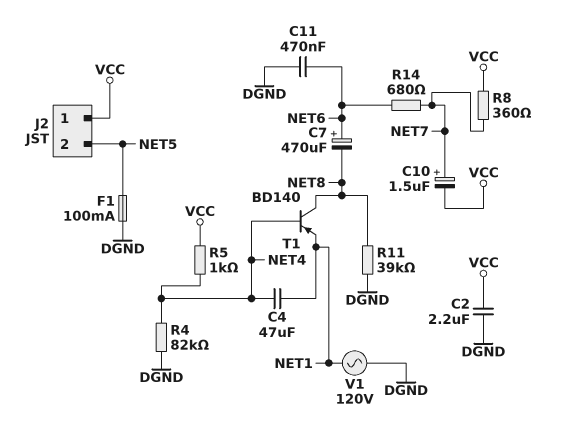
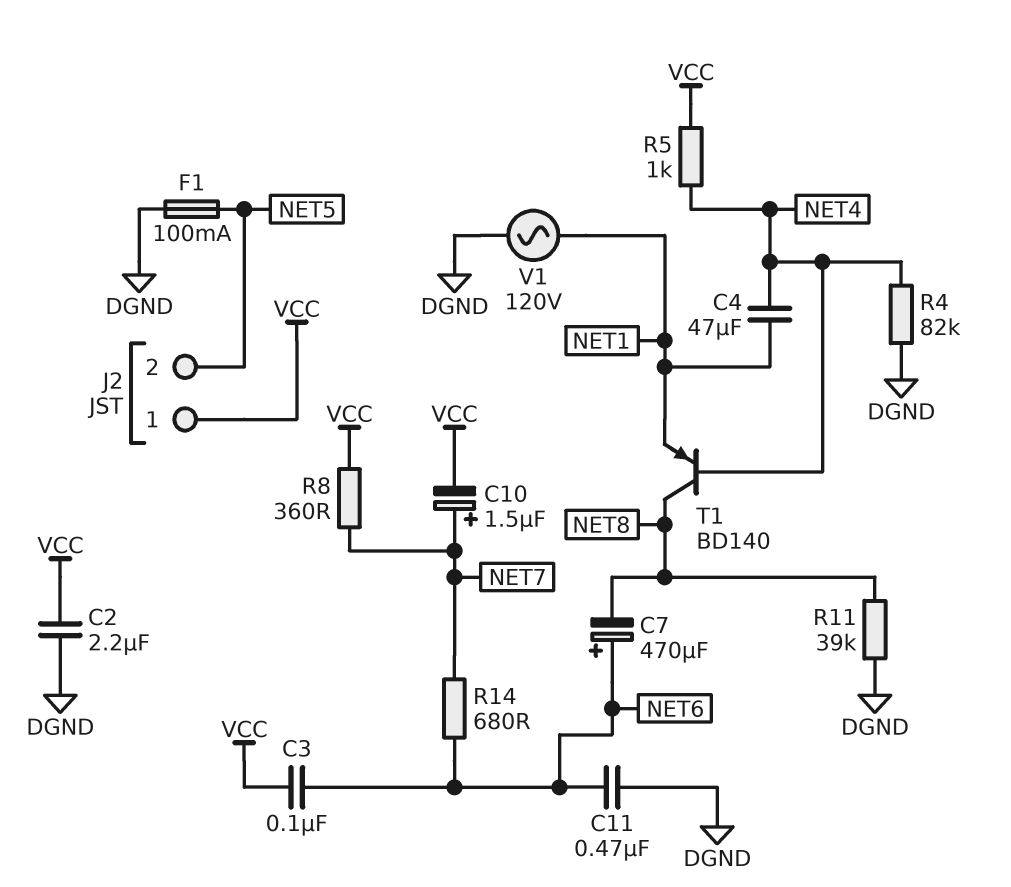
C3: none -> 100nF (NET6, VCC)

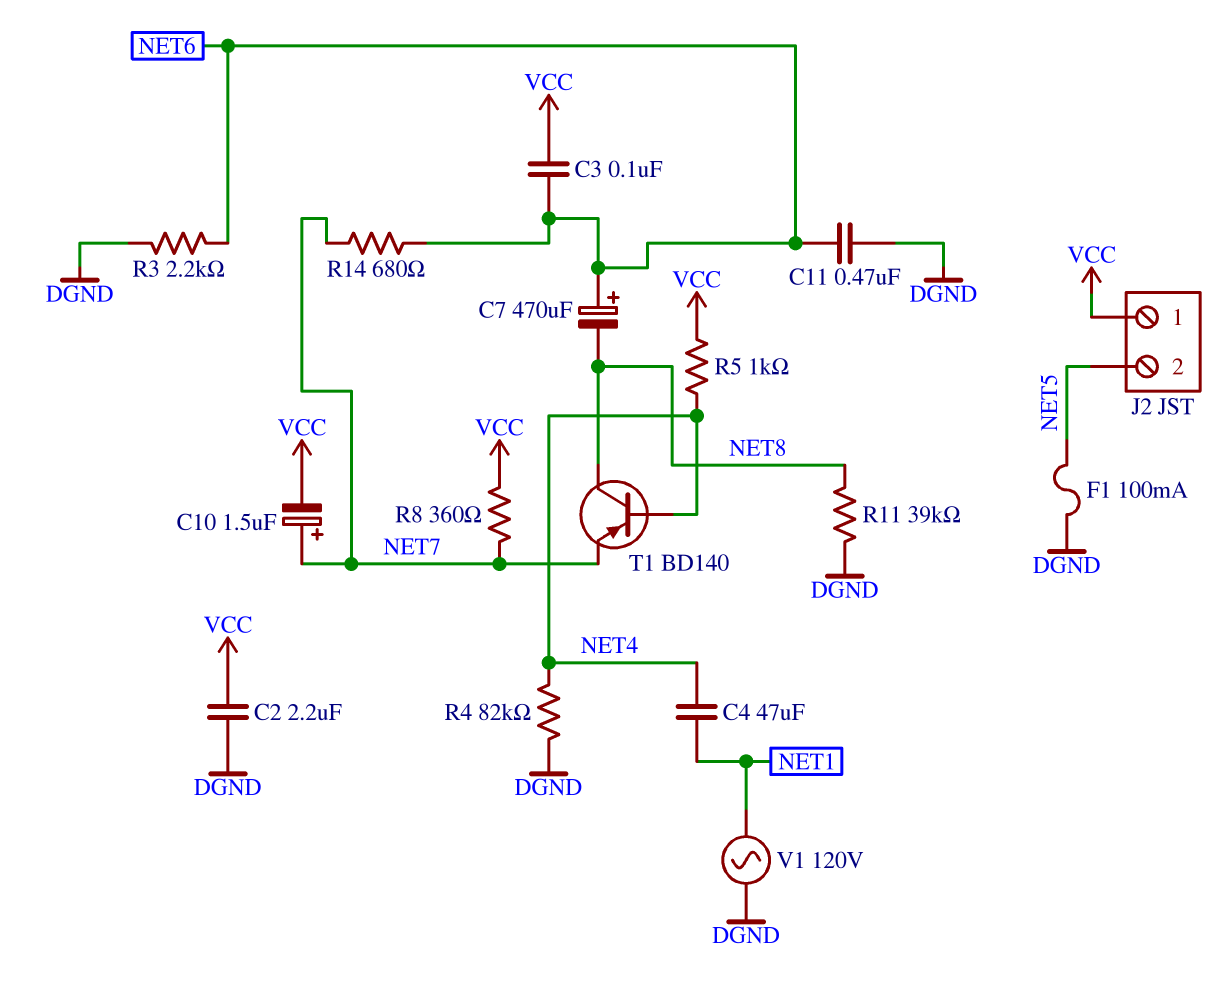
R3: none -> 2.2k (DGND, NET6)
T1: PNP BD140 (B NET4, C NET8, E NET1) -> PNP BD140 (B NET4, C NET8, E NET7)

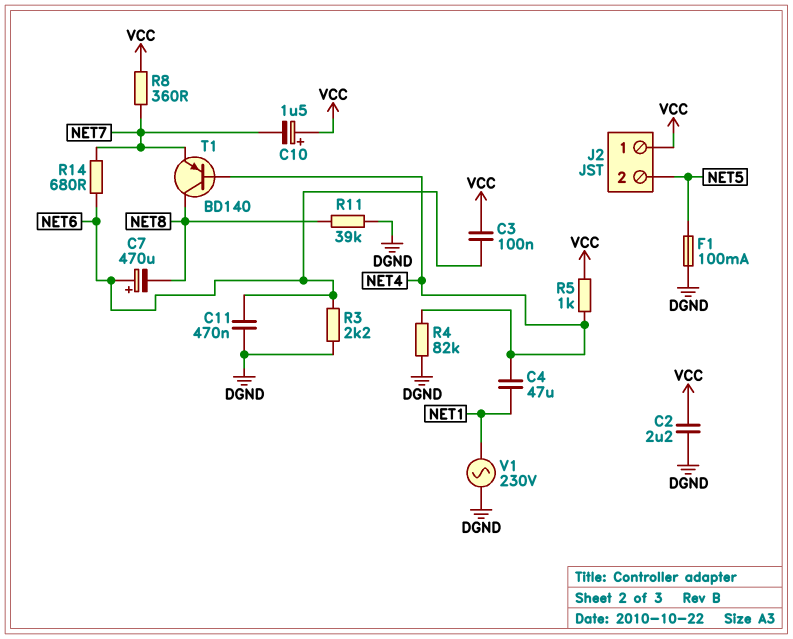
C10: 1.5uF (plus NET7, minus VCC) -> 1.5uF (plus VCC, minus NET7)
V1: AC 120V (DGND, NET1) -> AC 230V (DGND, NET1)

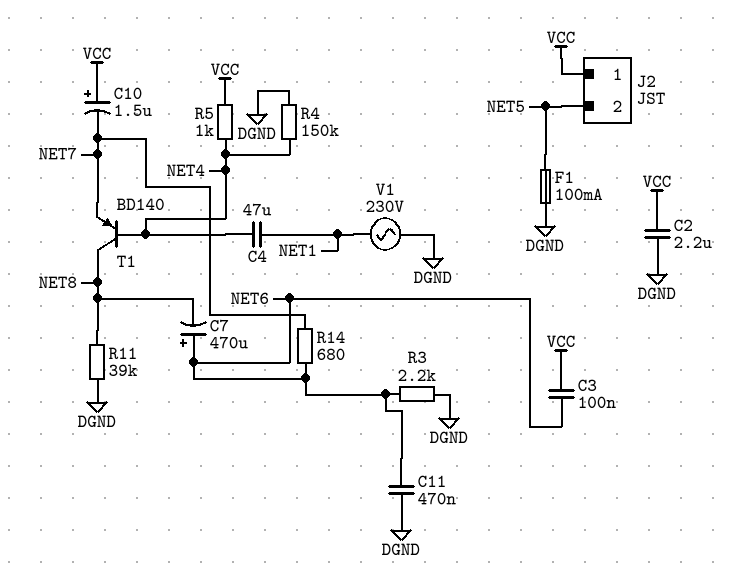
R4: 82k (DGND, NET4) -> 150k (DGND, NET4)
R8: 360 (NET7, VCC) -> none

